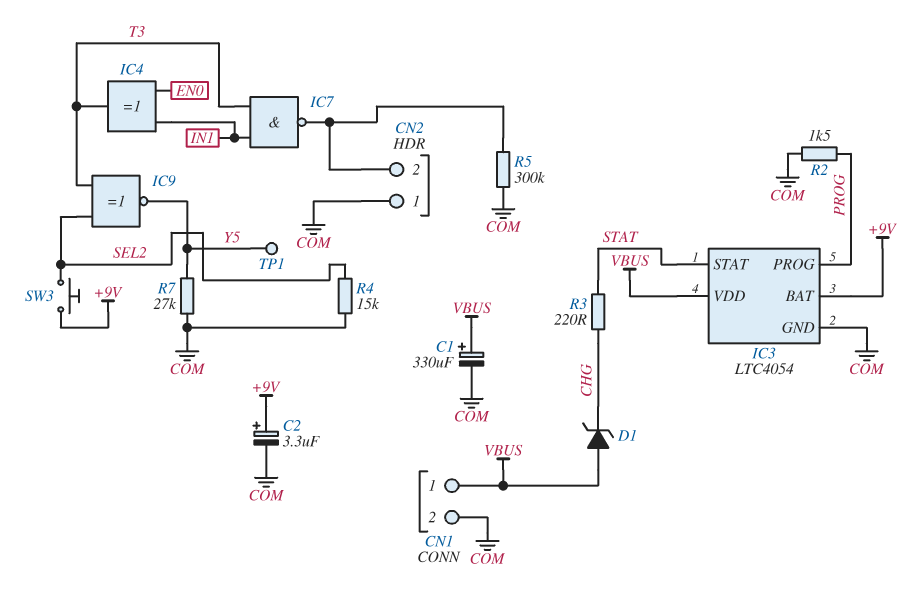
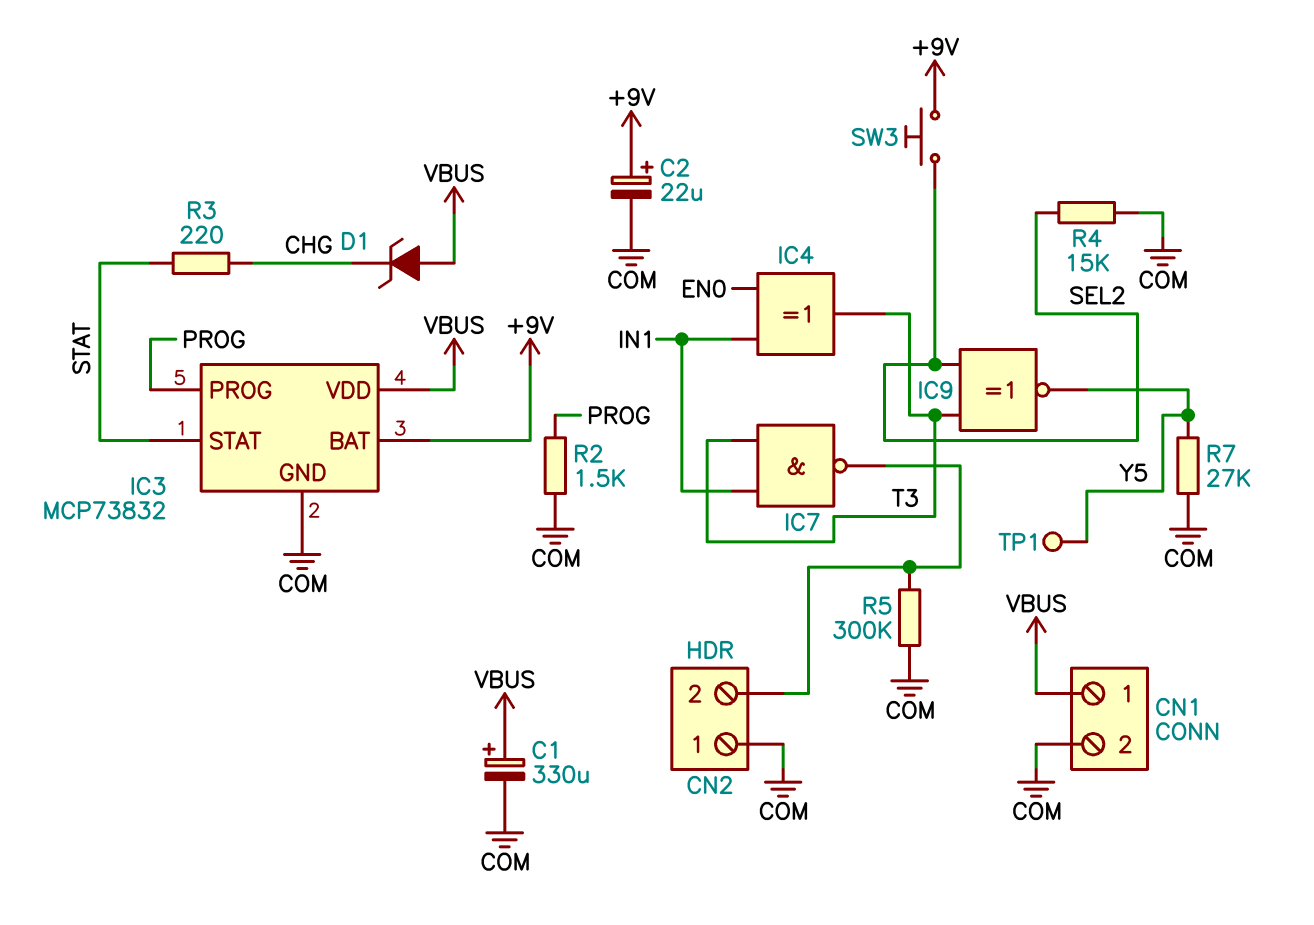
C2: 3.3uF (plus +9V, minus COM) -> 22uF (plus +9V, minus COM)
IC3: LTC4054 -> MCP73832

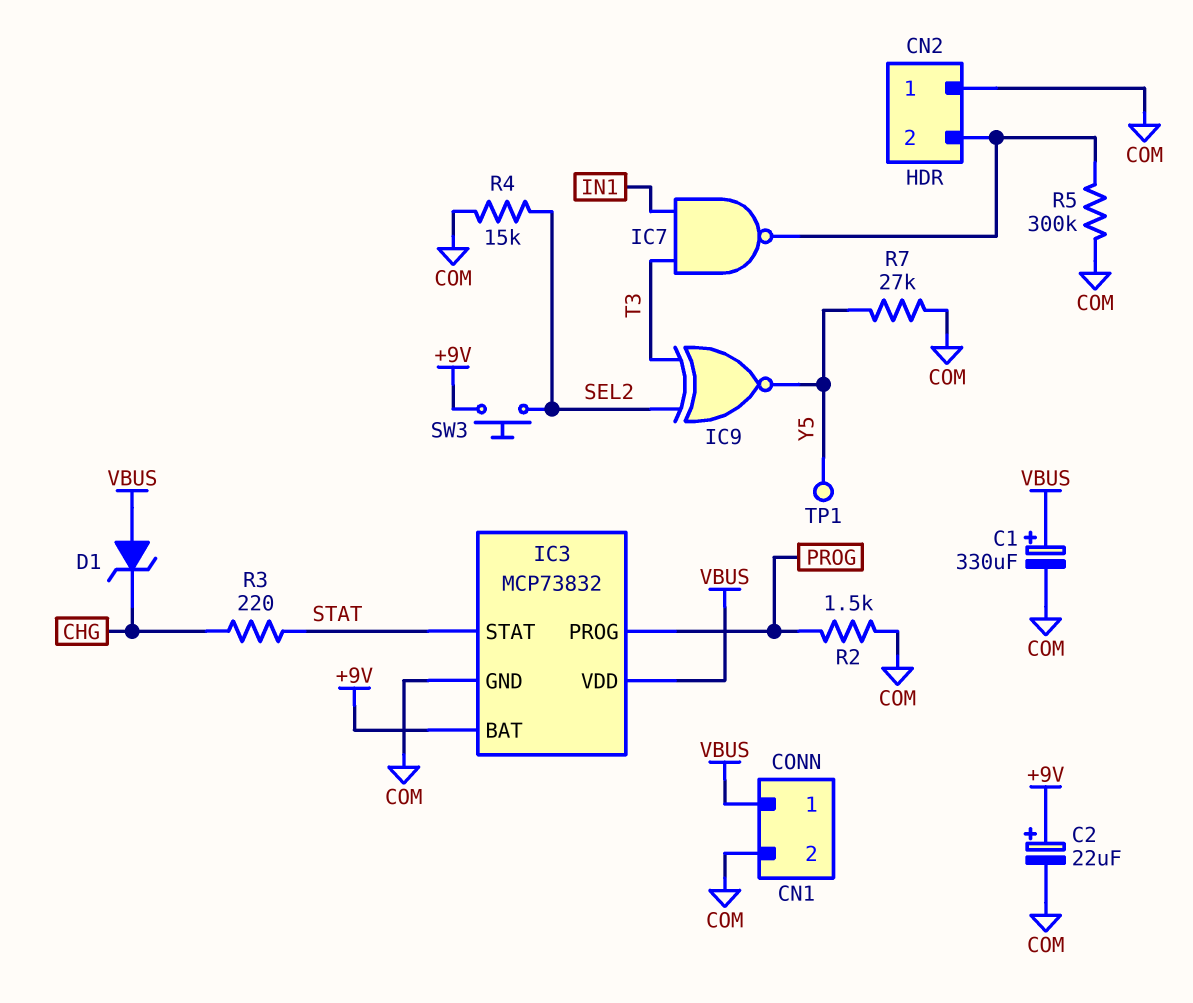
IC4: XOR (in EN0, in IN1, out T3) -> none

